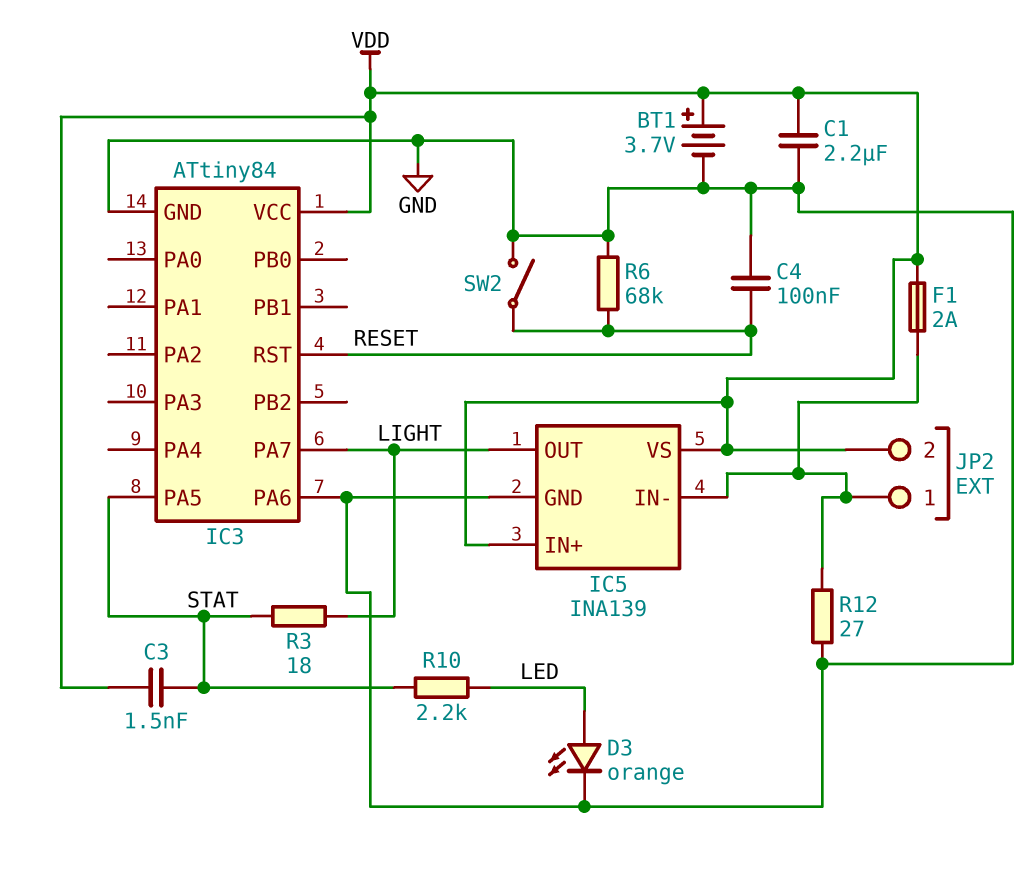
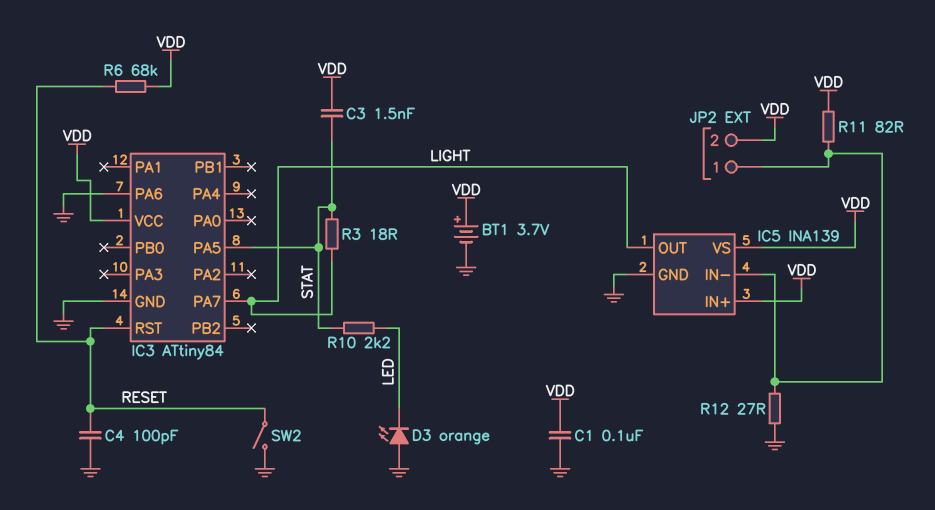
C1: 2.2uF (GND, VDD) -> 100nF (GND, VDD)
C4: 100nF (GND, RESET) -> 100pF (GND, RESET)
D3: LED orange (A LED, K GND) -> LED orange (A GND, K LED)
F1: 2A (IC5/IN-, VDD) -> none
R6: 68k (GND, RESET) -> 68k (RESET, VDD)
R11: none -> 82 (IC5/IN-, VDD)

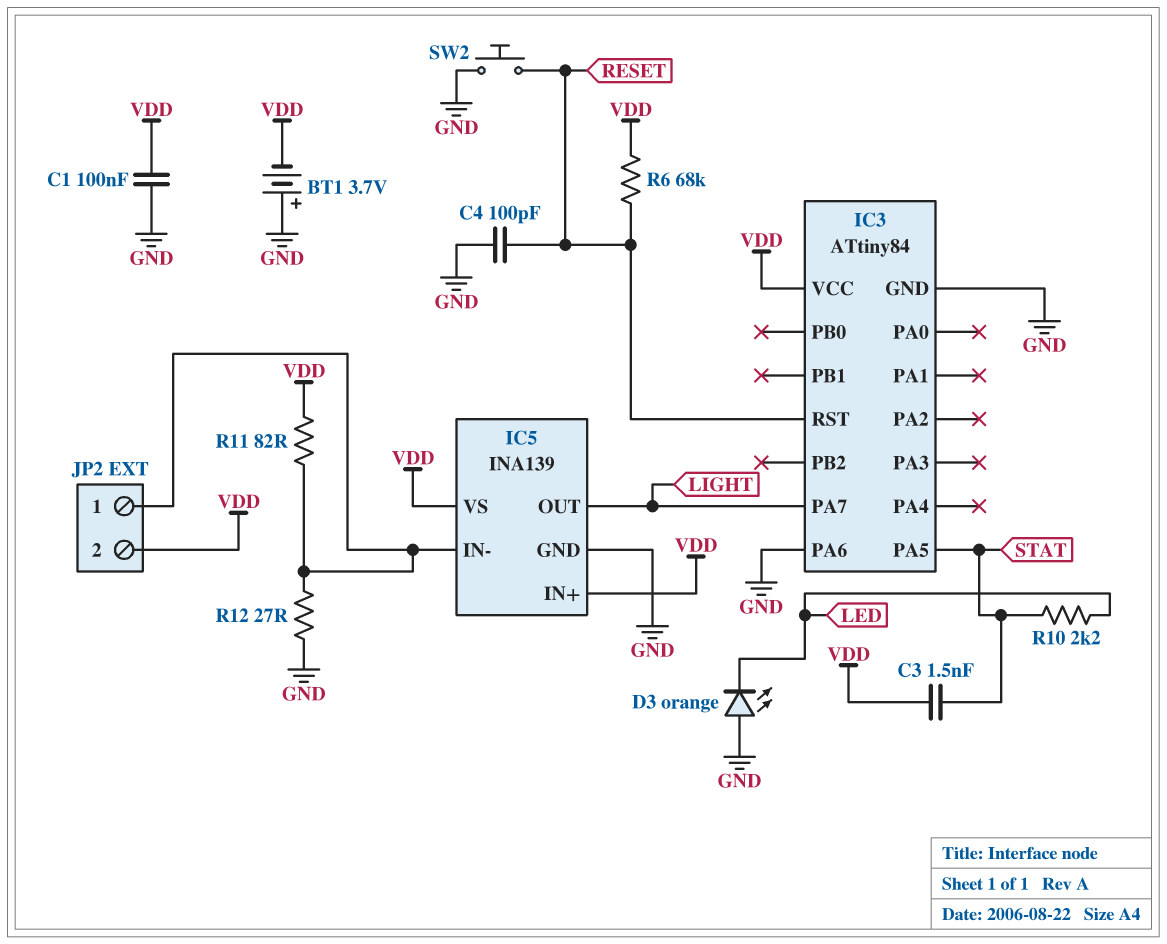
BT1: 3.7V (plus VDD, minus GND) -> 3.7V (plus GND, minus VDD)
R3: 18 (LIGHT, STAT) -> none
SW2: switch (GND, RESET) -> button (GND, RESET)

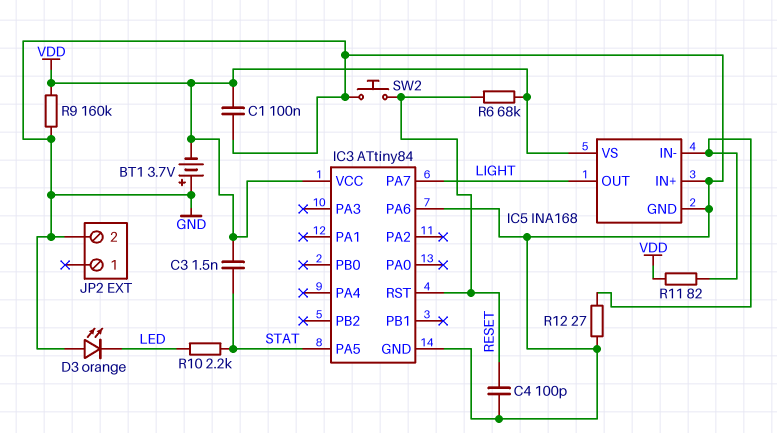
IC5: INA139 -> INA168
IC5 pin IN+: VDD -> GND
JP2 pin 1: IC5/IN- -> none
JP2 pin 2: VDD -> GND
R9: none -> 160k (GND, VDD)

